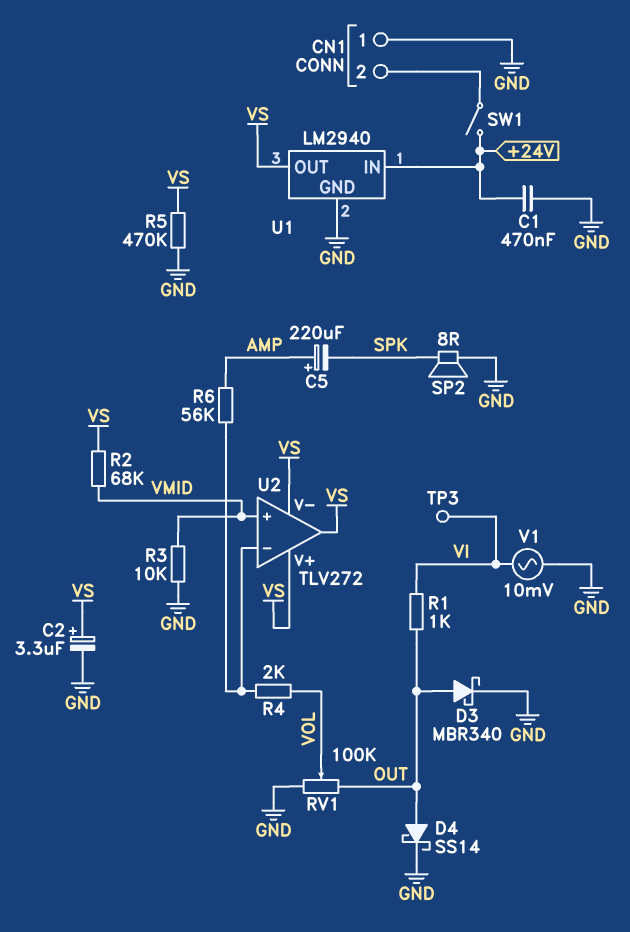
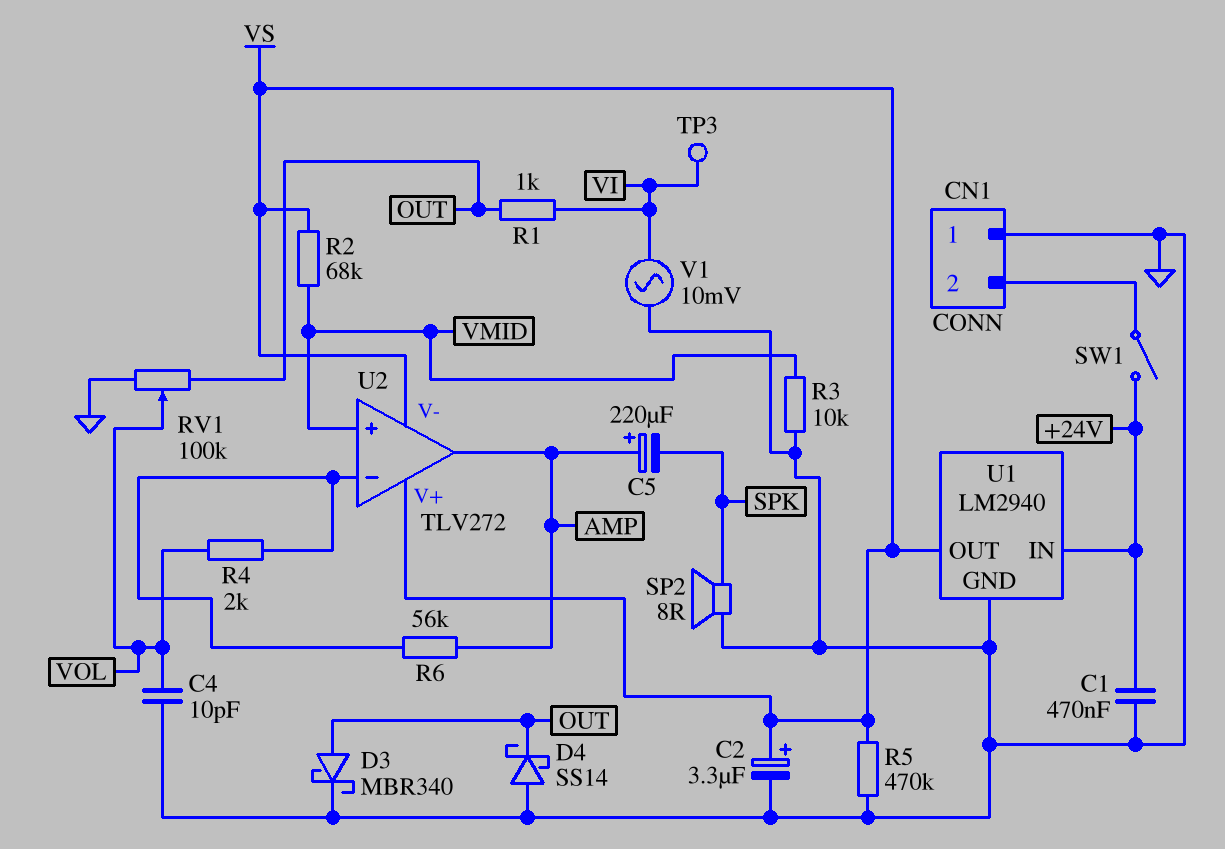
C4: none -> 10pF (GND, VOL)
D4: schottky SS14 (A OUT, K GND) -> schottky SS14 (A GND, K OUT)
U2 pin out: VS -> AMP

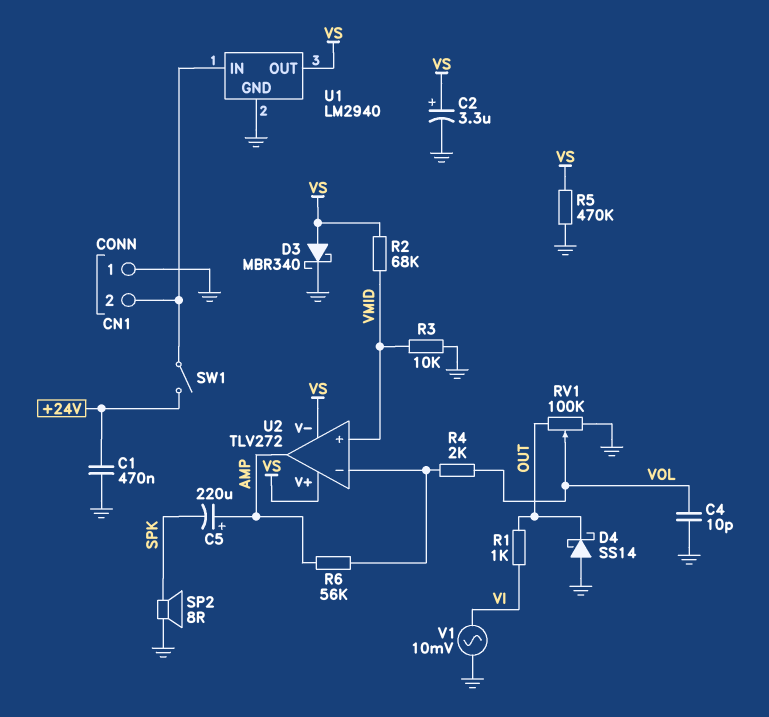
D3: schottky MBR340 (A OUT, K GND) -> schottky MBR340 (A VS, K GND)
TP3: test point (VI) -> none
U1 pin IN: +24V -> CN1/2

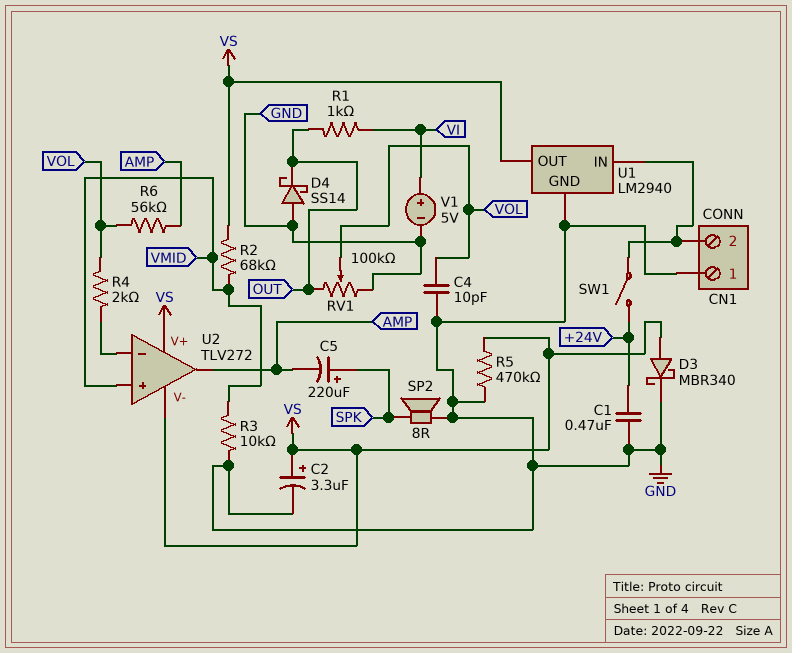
C5: 220uF (plus AMP, minus SPK) -> 220uF (plus SPK, minus AMP)
R6: 56k (AMP, U2/in-) -> 56k (AMP, VOL)
V1: AC 10mV (GND, VI) -> 5V (plus VI, minus GND)

